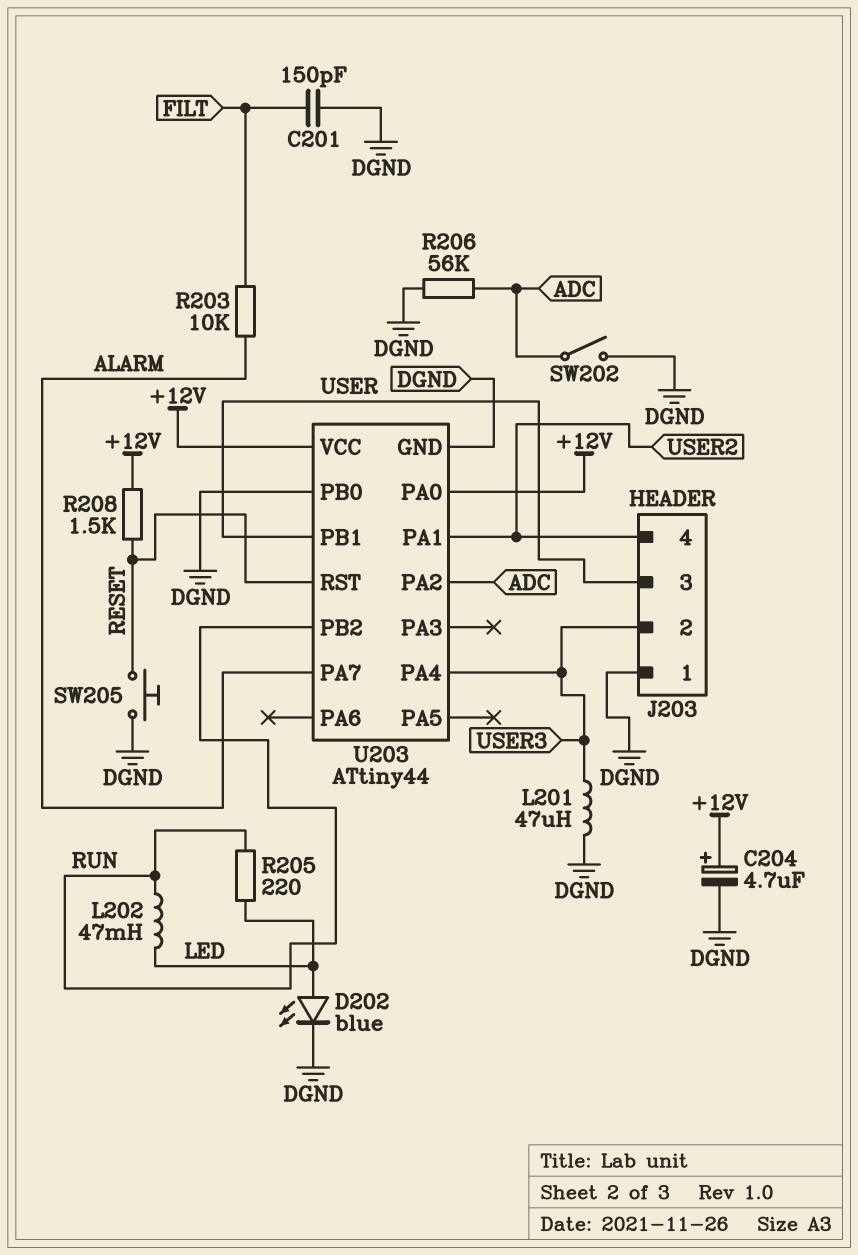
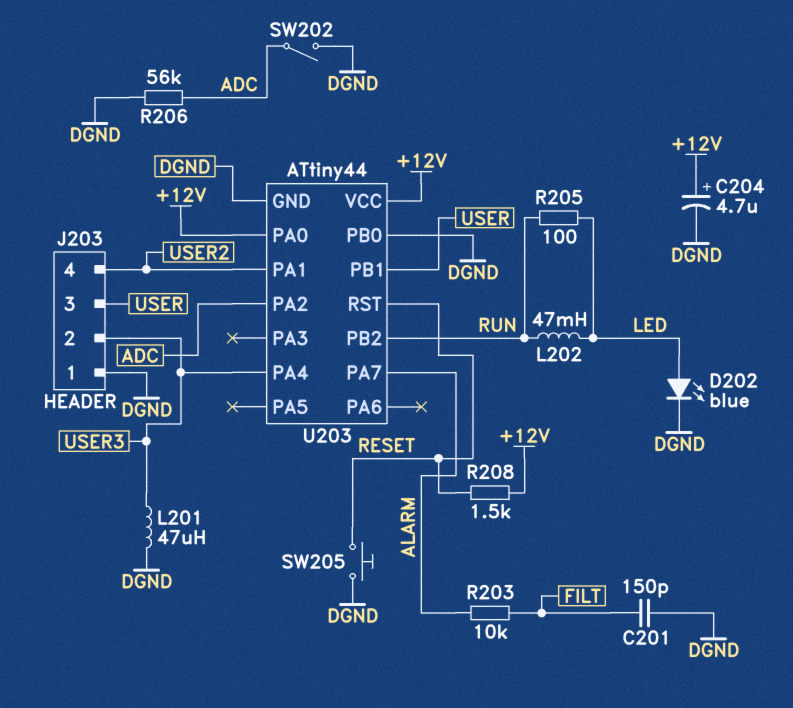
R205: 220 (LED, RUN) -> 100 (LED, RUN)

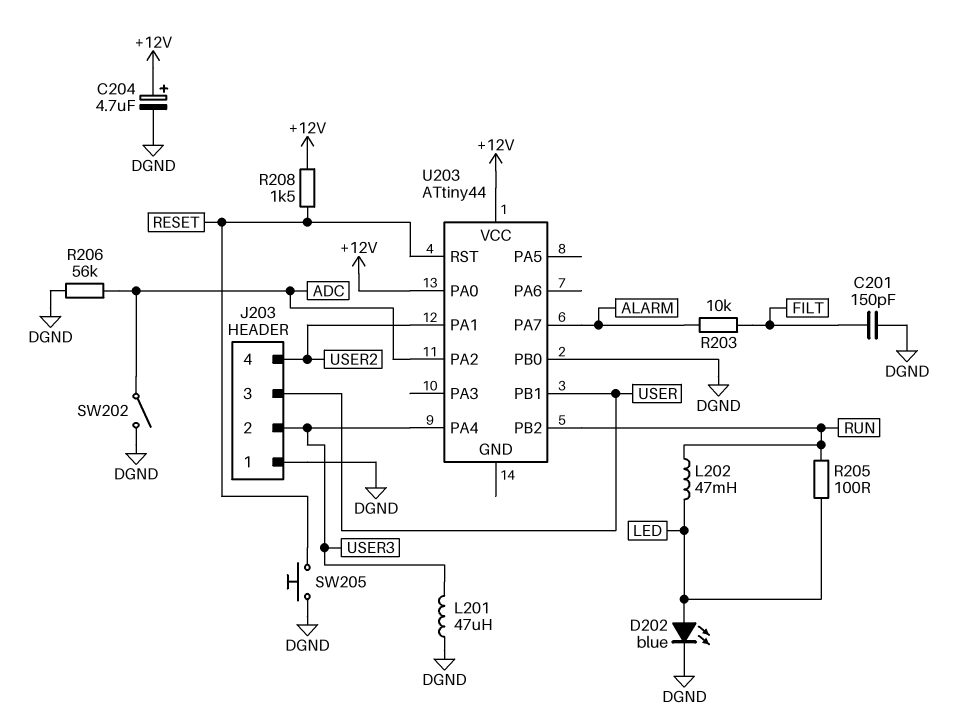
U203 pin GND: DGND -> none

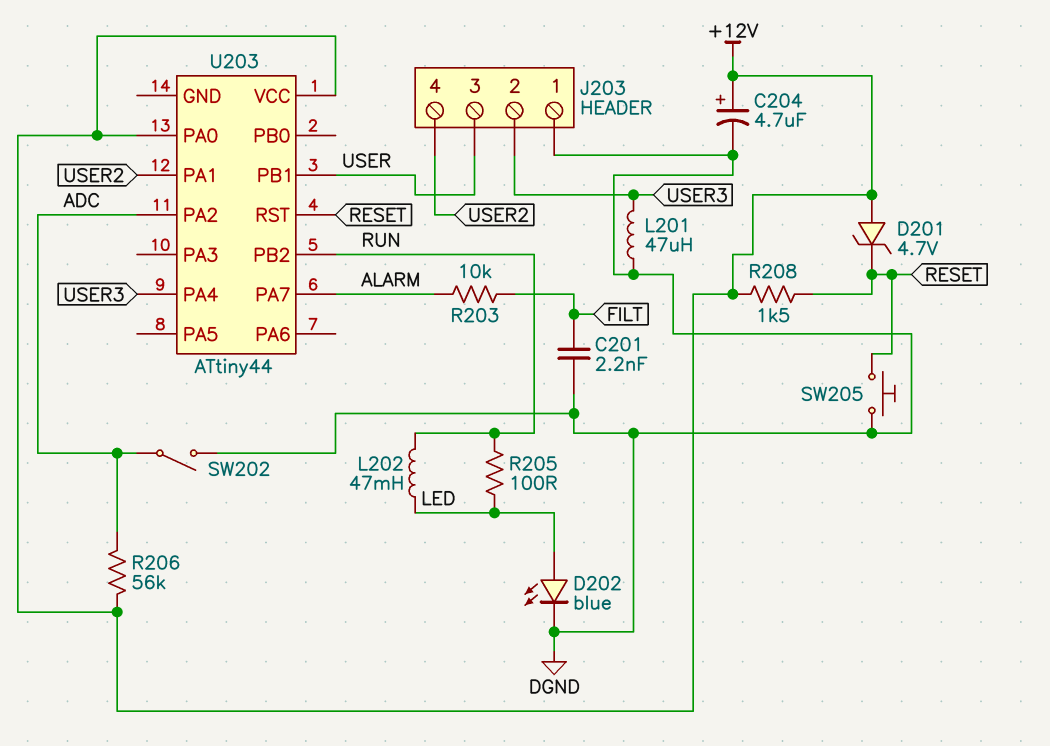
C201: 150pF (DGND, FILT) -> 2.2nF (DGND, FILT)
D201: none -> zener 4.7V (A +12V, K RESET)
R206: 56k (ADC, DGND) -> 56k (+12V, ADC)
U203 pin PB0: DGND -> none

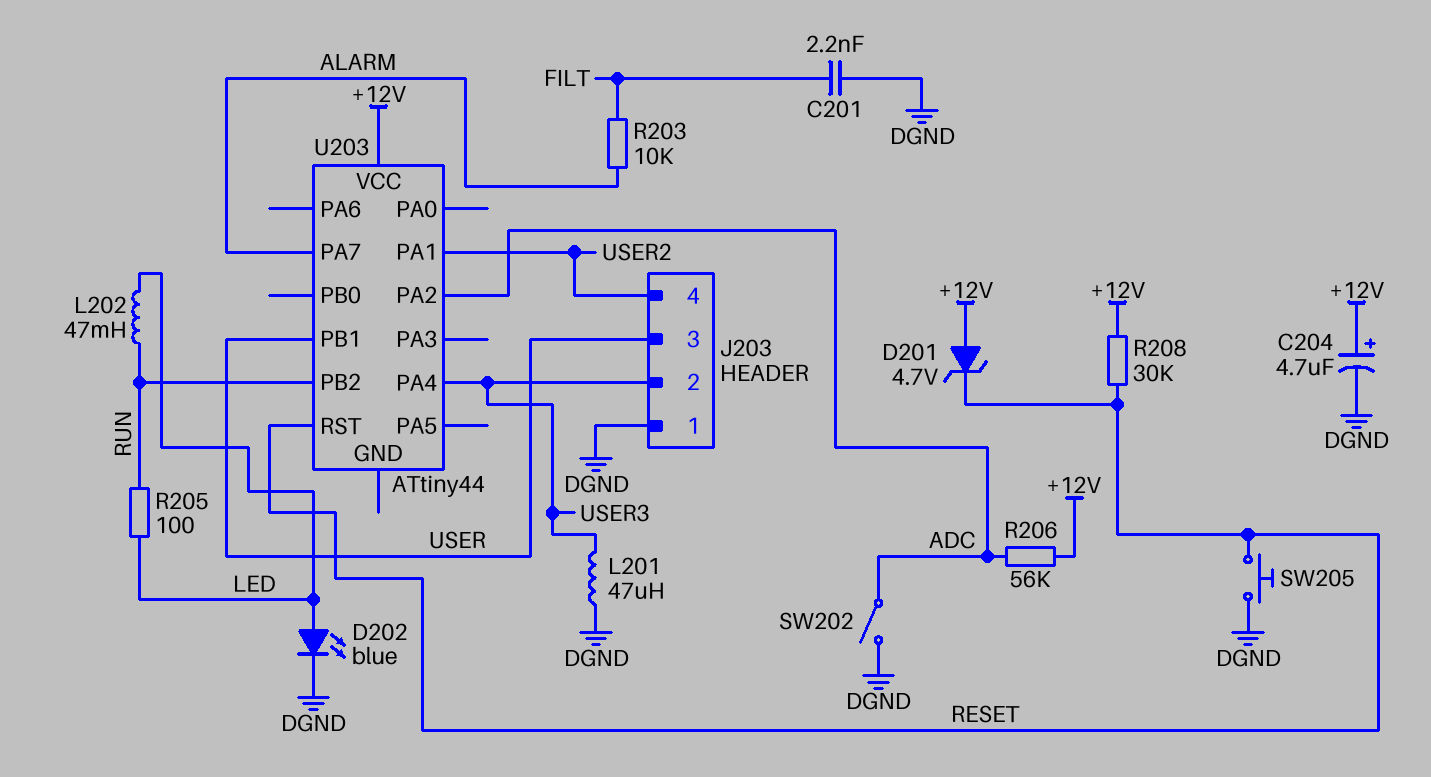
R208: 1.5k (+12V, RESET) -> 30k (+12V, RESET)
U203 pin PA0: +12V -> none

